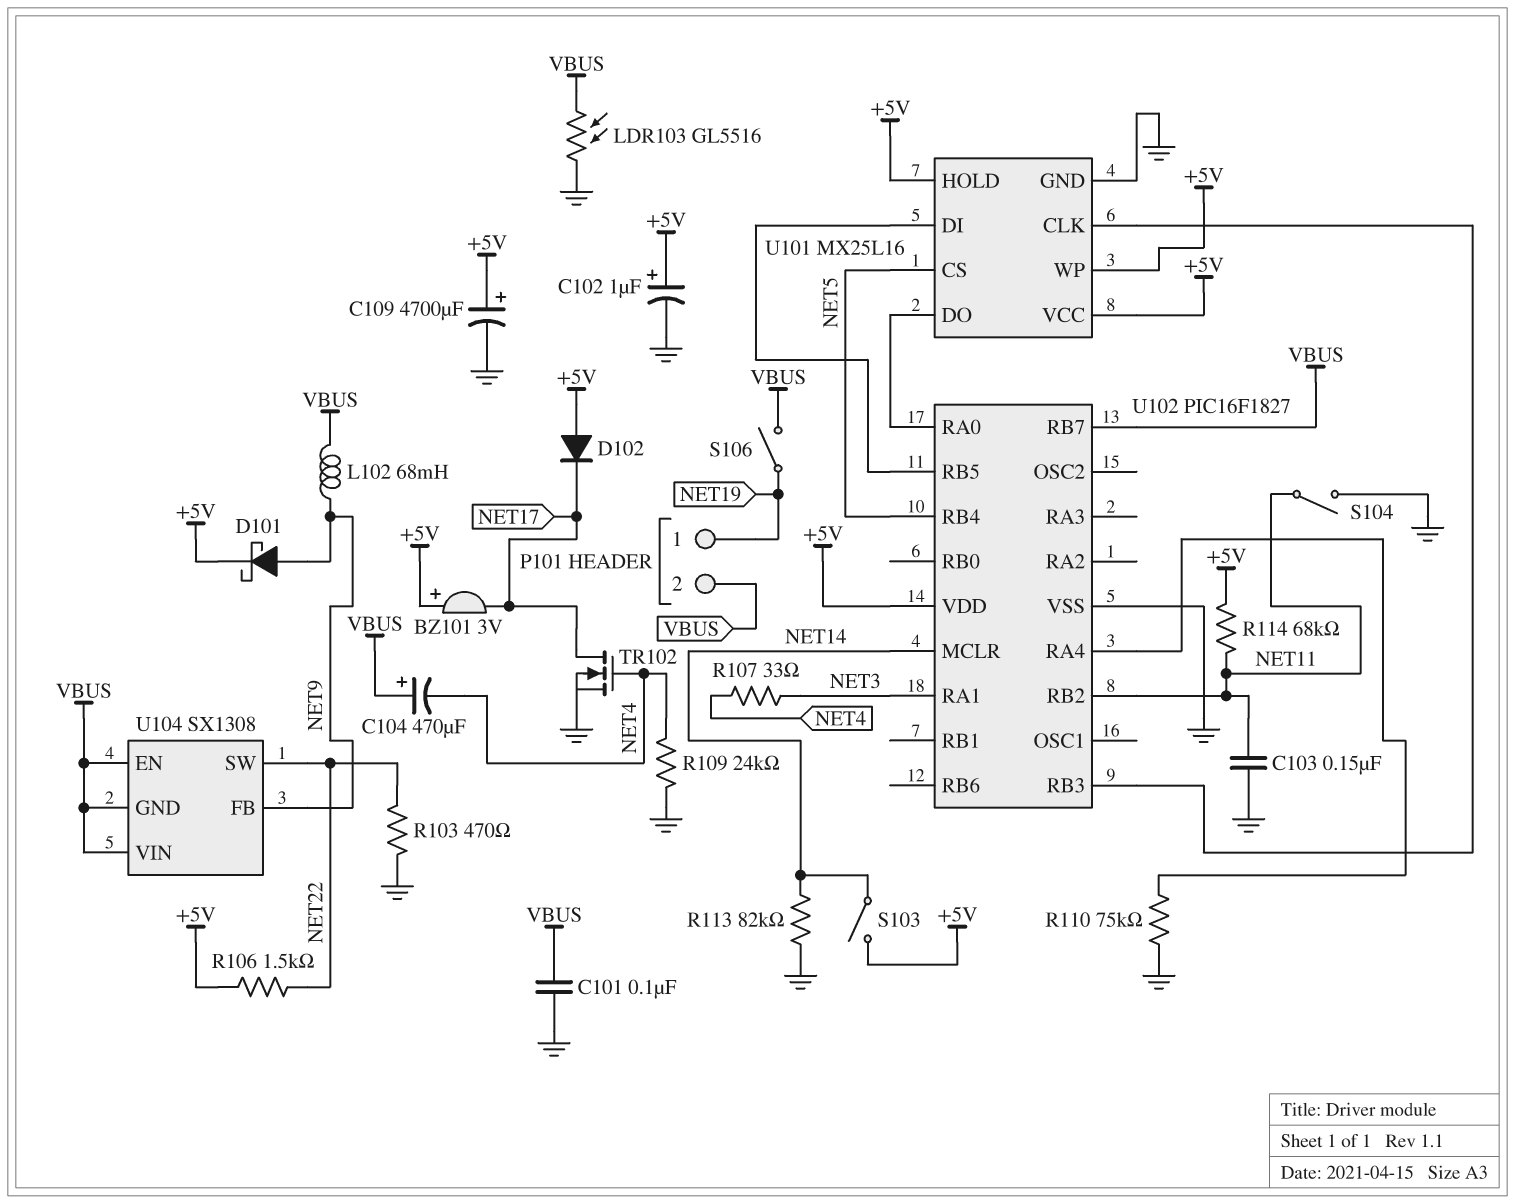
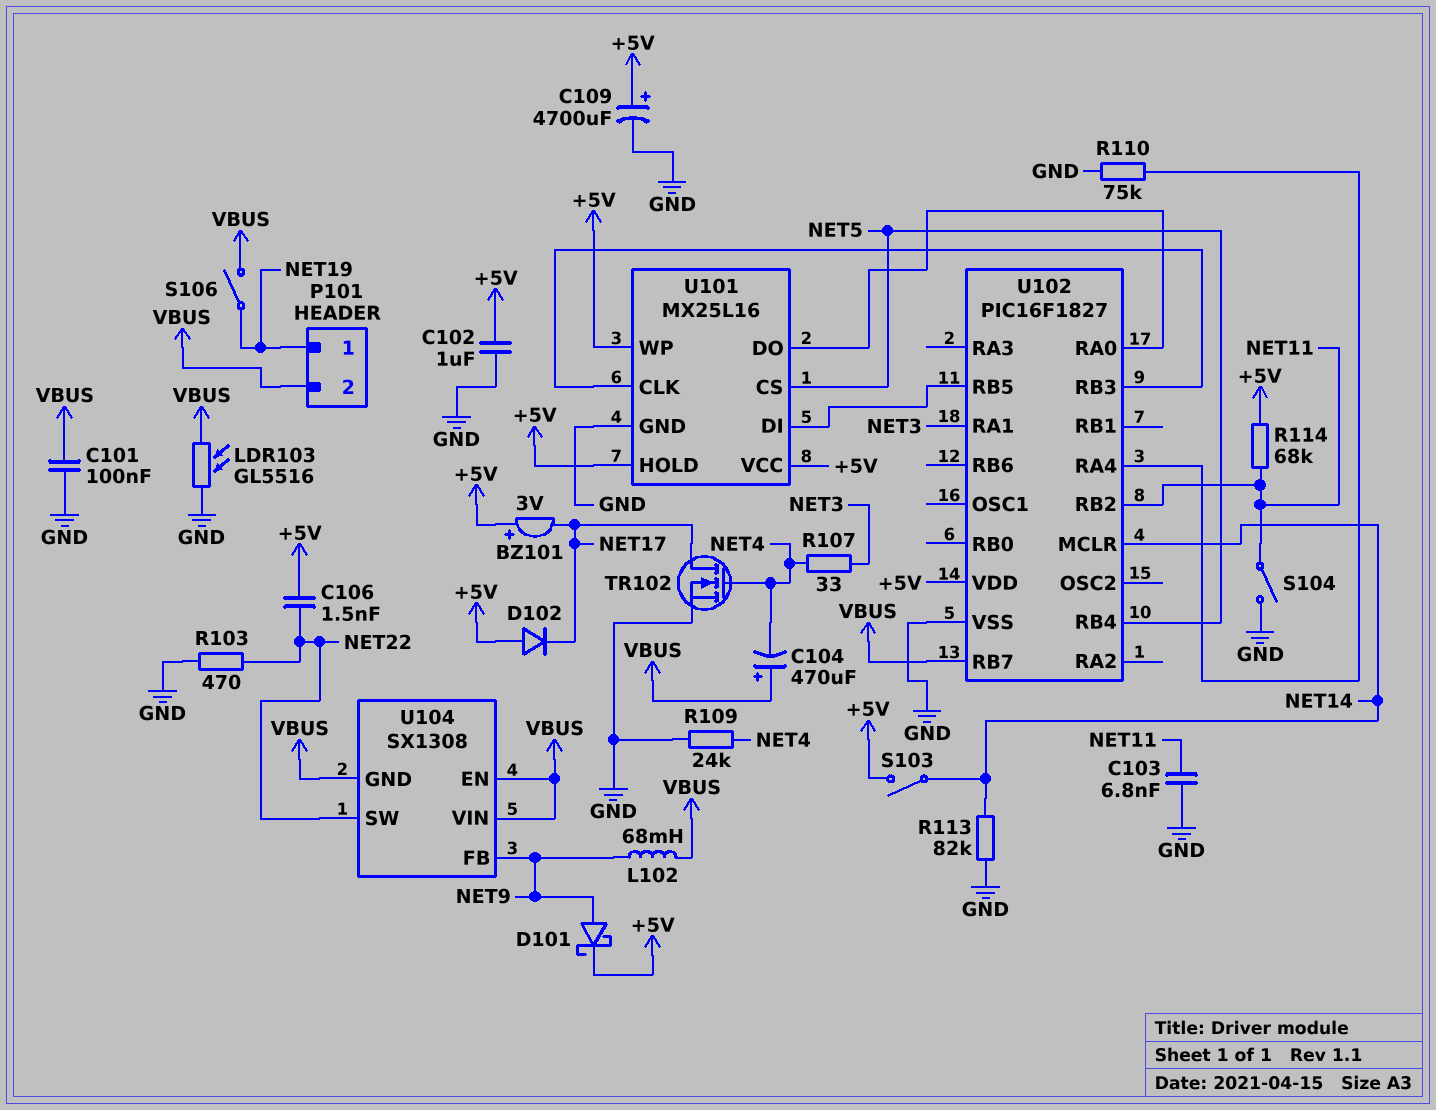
C102: 1uF (plus +5V, minus GND) -> 1uF (+5V, GND)
C103: 150nF (GND, NET11) -> 6.8nF (GND, NET11)
C106: none -> 1.5nF (+5V, NET22)
R106: 1.5k (+5V, NET22) -> none

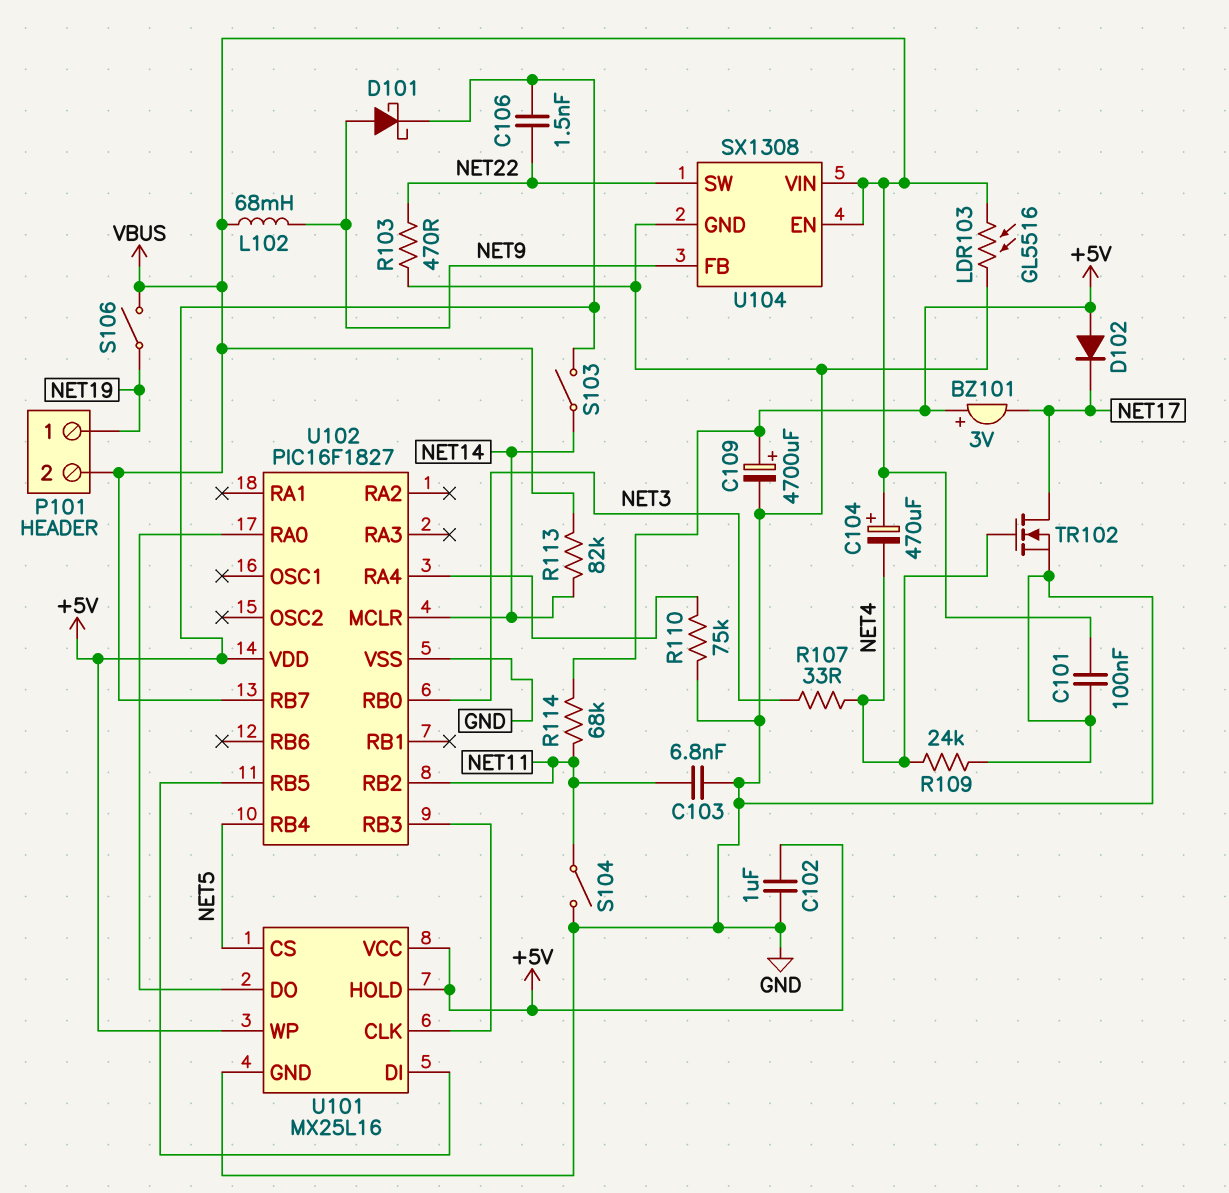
R113: 82k (GND, NET14) -> 82k (NET14, VBUS)
U102 pin RA1: NET3 -> none
U102 pin RB0: none -> NET3
U104 pin GND: VBUS -> GND

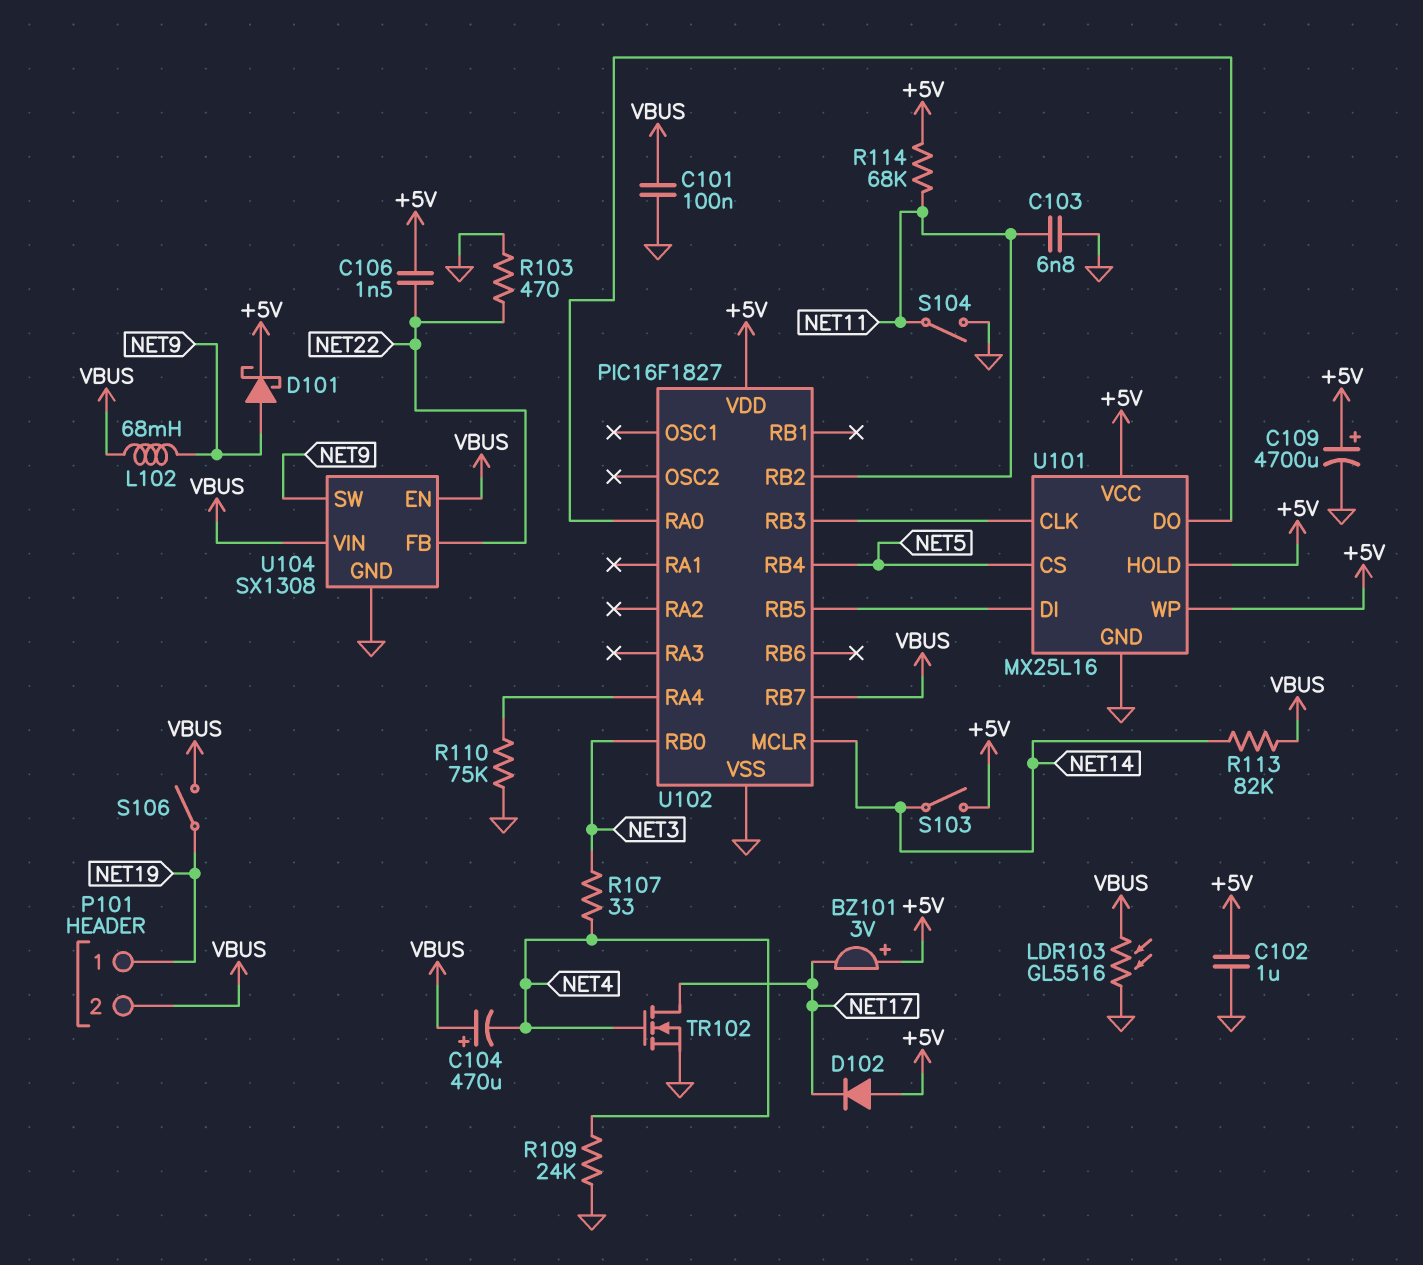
U104 pin FB: NET9 -> NET22
U104 pin SW: NET22 -> NET9

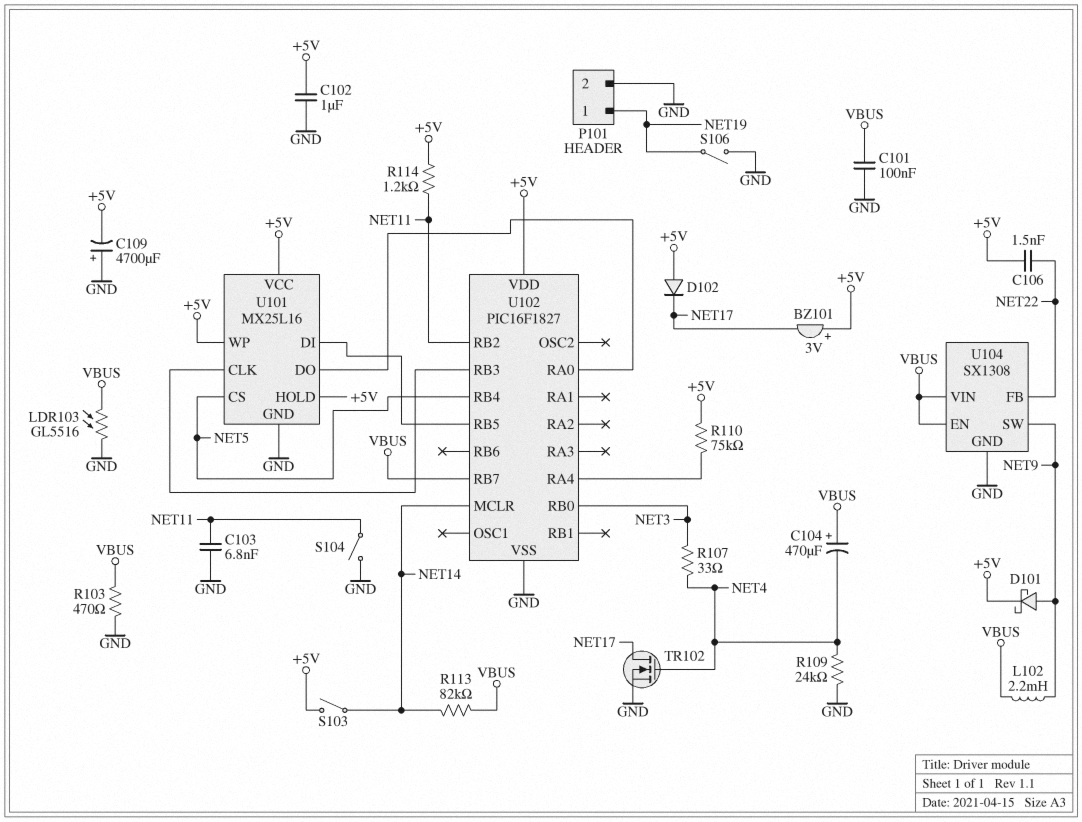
C109: 4700uF (plus +5V, minus GND) -> 4700uF (plus GND, minus +5V)
L102: 68mH (NET9, VBUS) -> 2.2mH (NET9, VBUS)
P101 pin 2: VBUS -> GND
R103: 470 (GND, NET22) -> 470 (GND, VBUS)
R110: 75k (GND, U102/RA4) -> 75k (+5V, U102/RA4)
R114: 68k (+5V, NET11) -> 1.2k (+5V, NET11)
S106: switch (NET19, VBUS) -> switch (GND, NET19)

